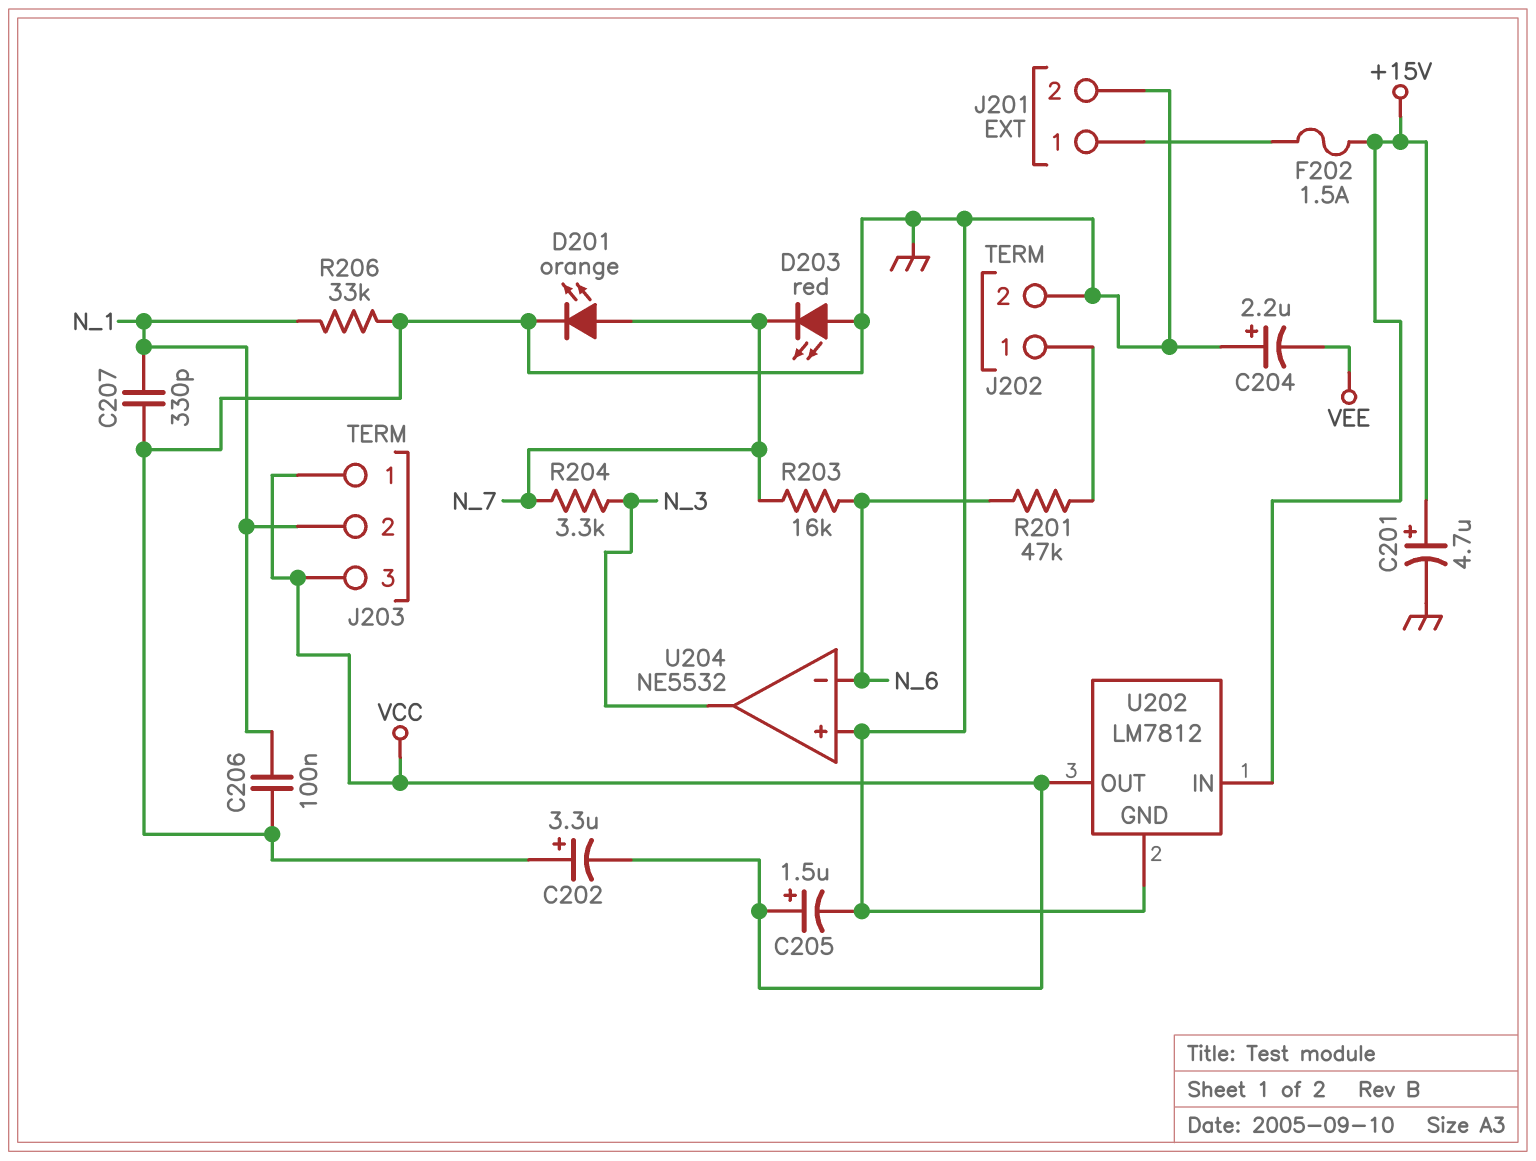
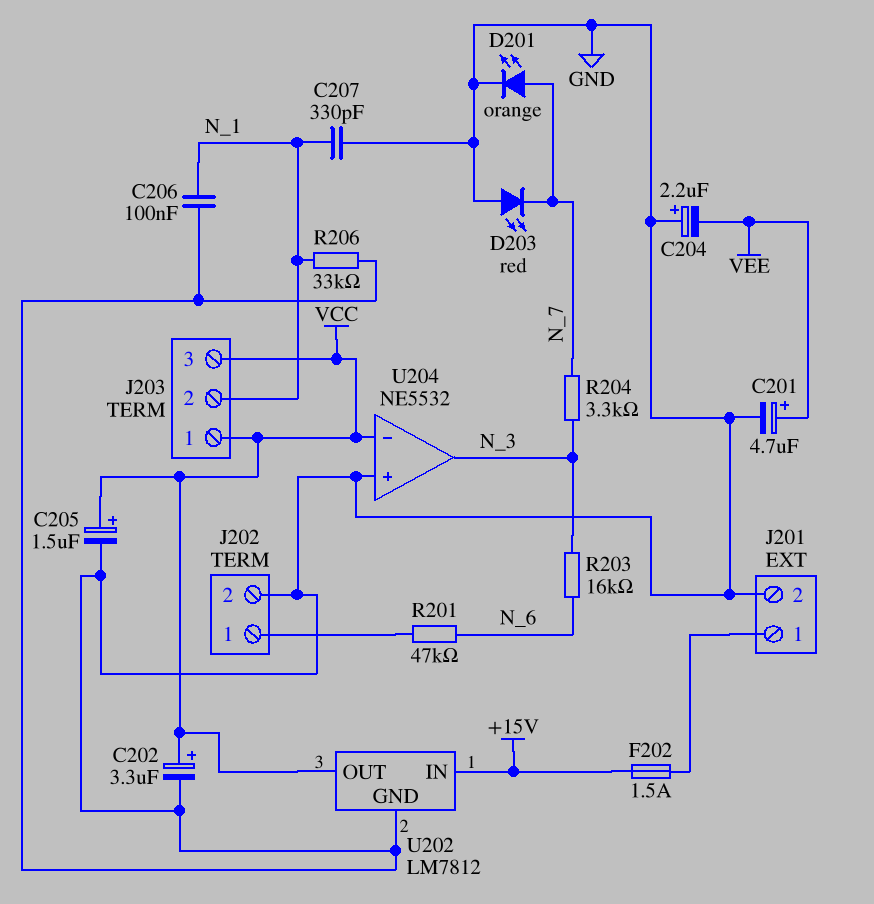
C201: 4.7uF (plus +15V, minus GND) -> 4.7uF (plus VEE, minus GND)
C202: 3.3uF (plus GND, minus VCC) -> 3.3uF (plus VCC, minus GND)
R203: 16k (N_6, N_7) -> 16k (N_3, N_6)
U204 pin in-: N_6 -> VCC

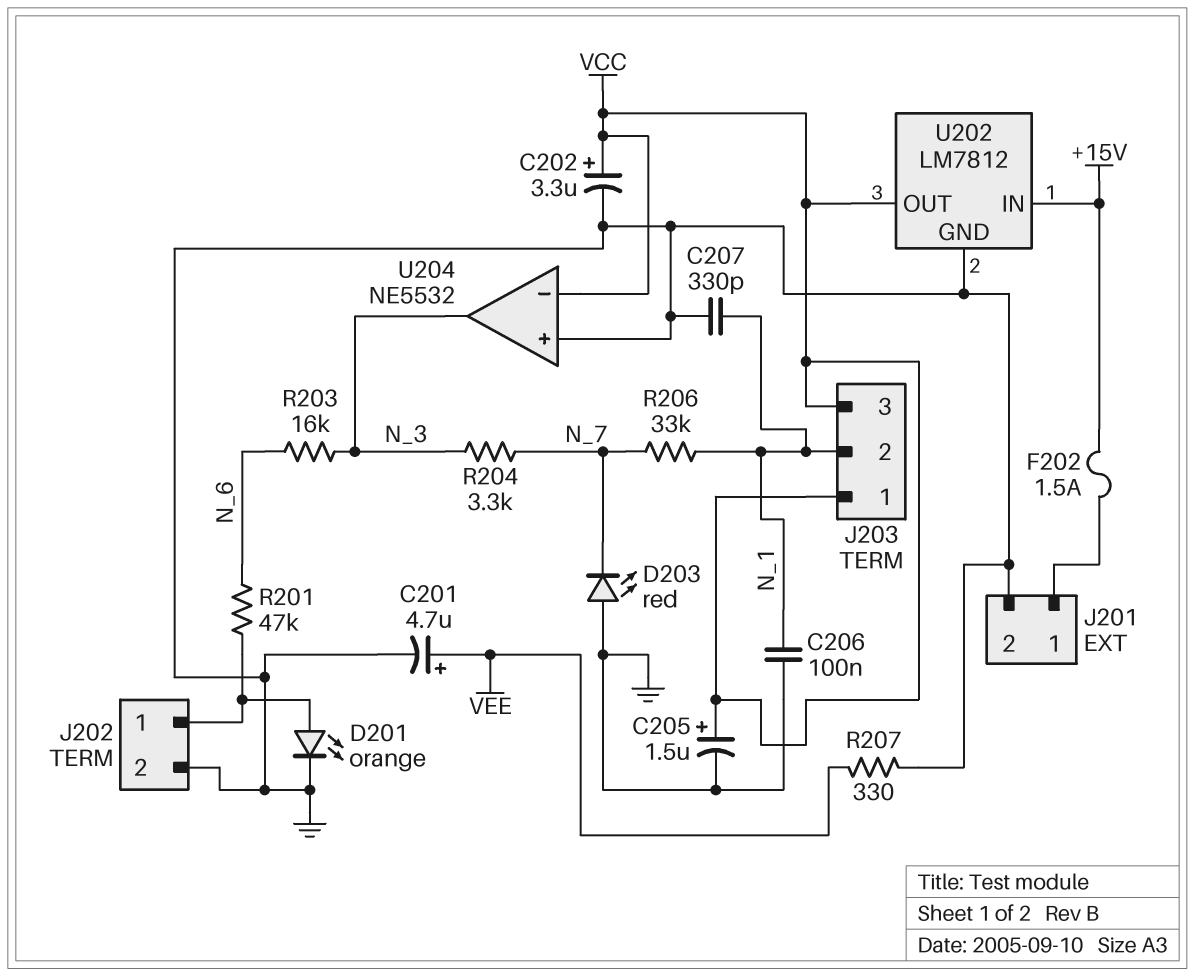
C204: 2.2uF (plus GND, minus VEE) -> none
D201: LED orange (A N_7, K GND) -> LED orange (A J202/1, K GND)
R206: 33k (GND, N_1) -> 33k (N_1, N_7)
R207: none -> 330 (GND, VEE)

